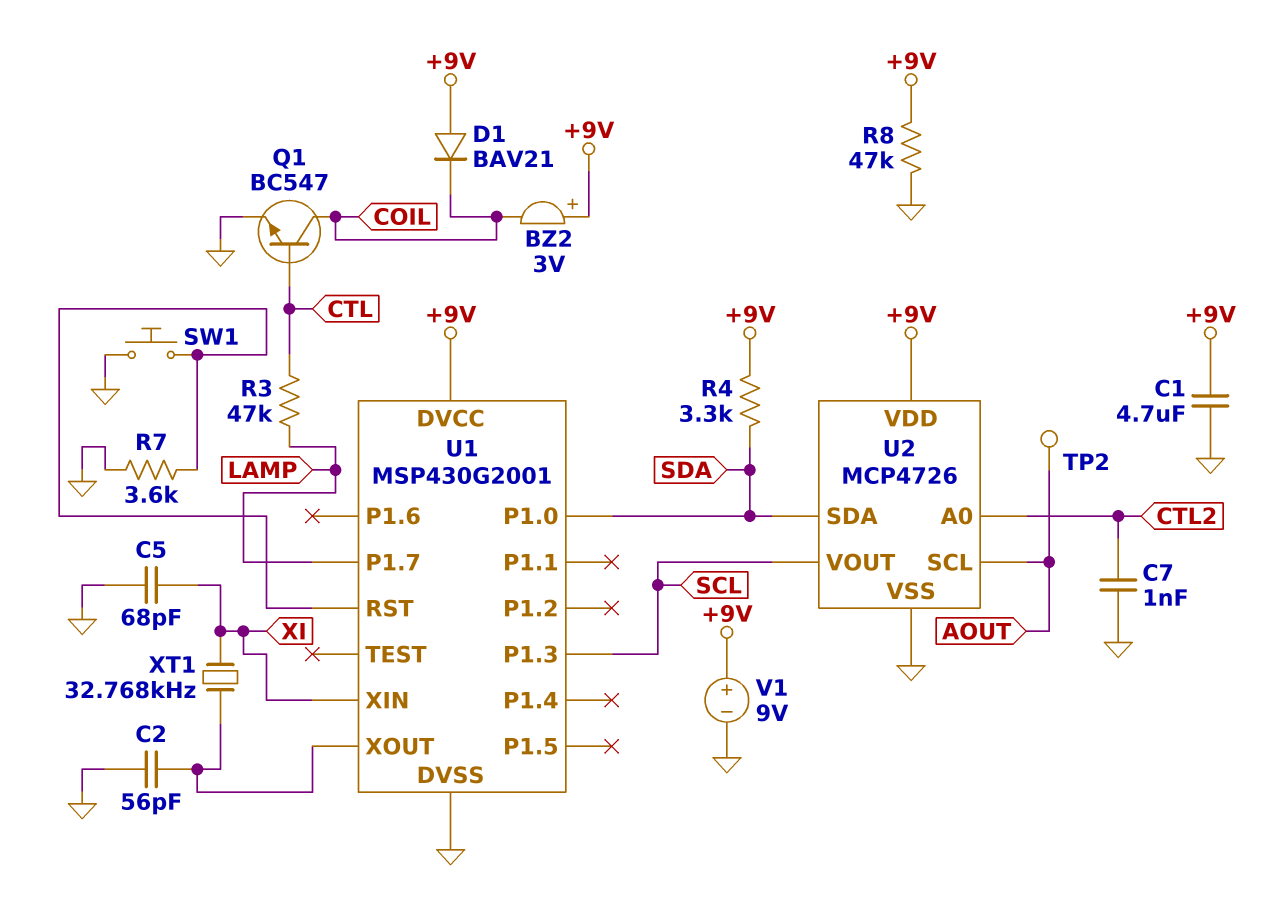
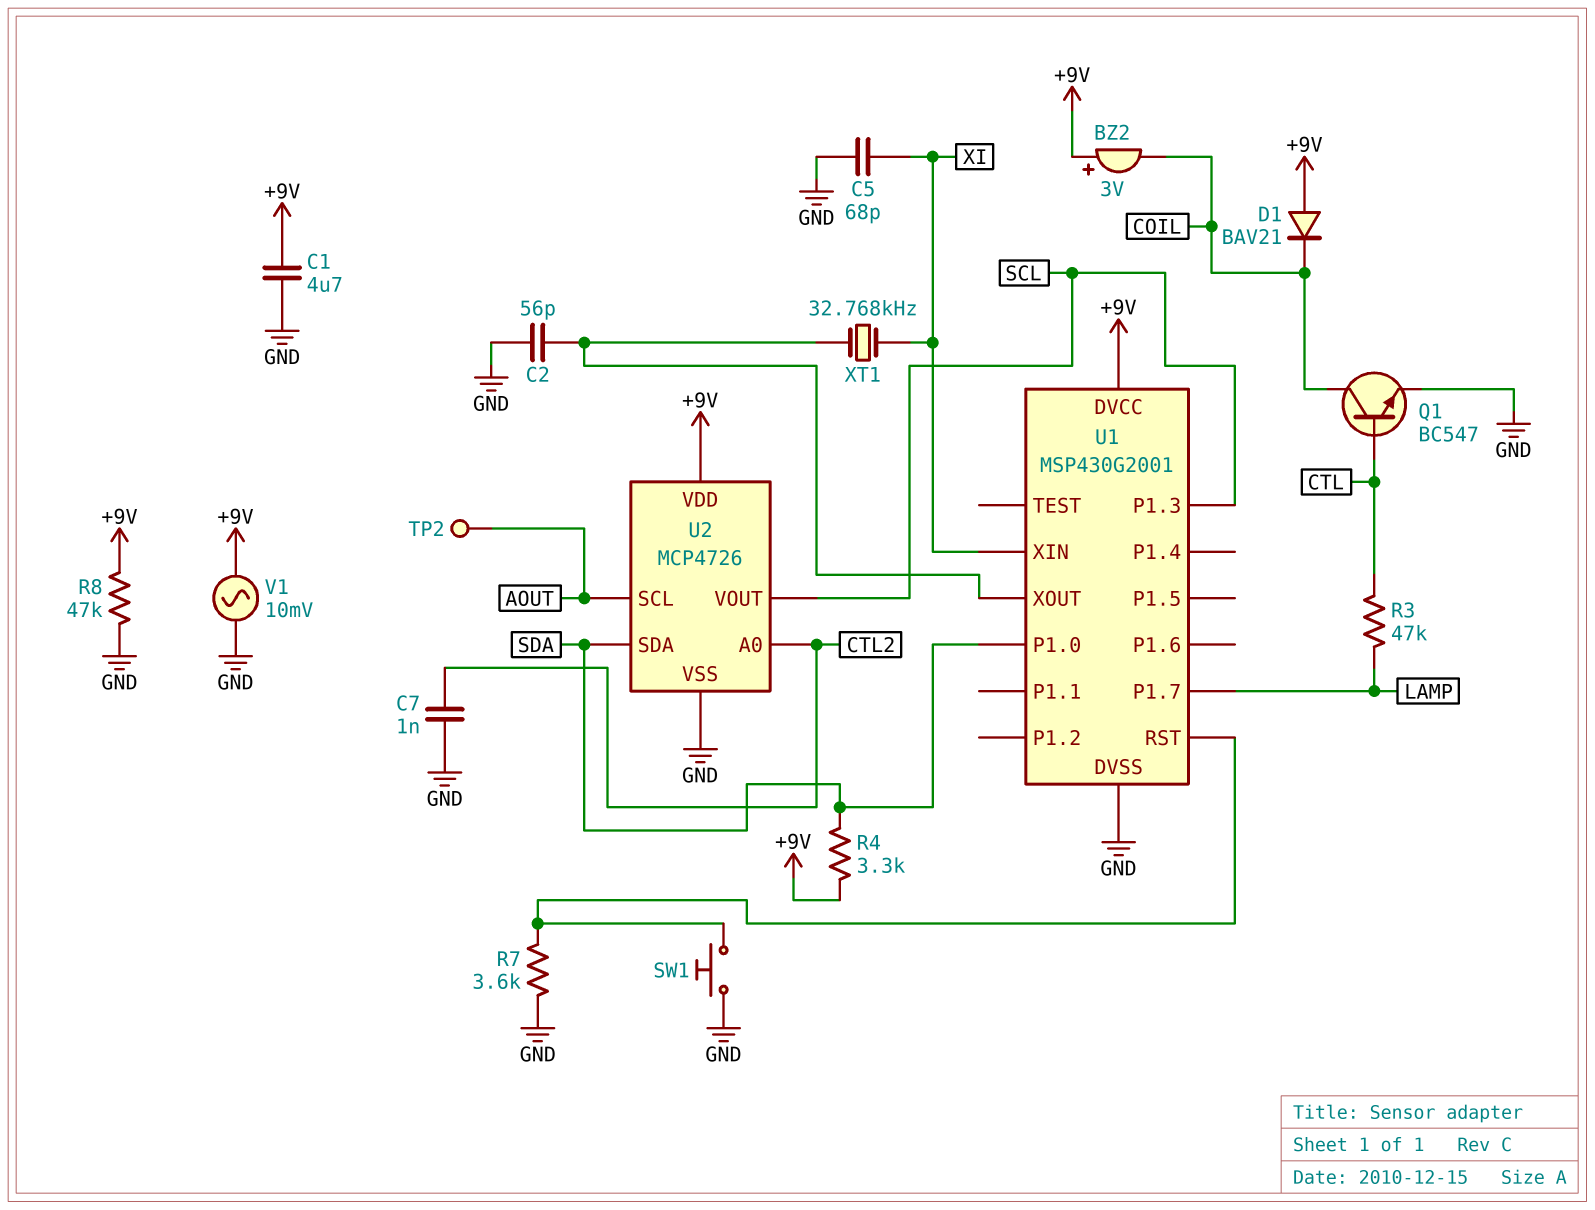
V1: 9V (plus +9V, minus GND) -> AC 10mV (+9V, GND)

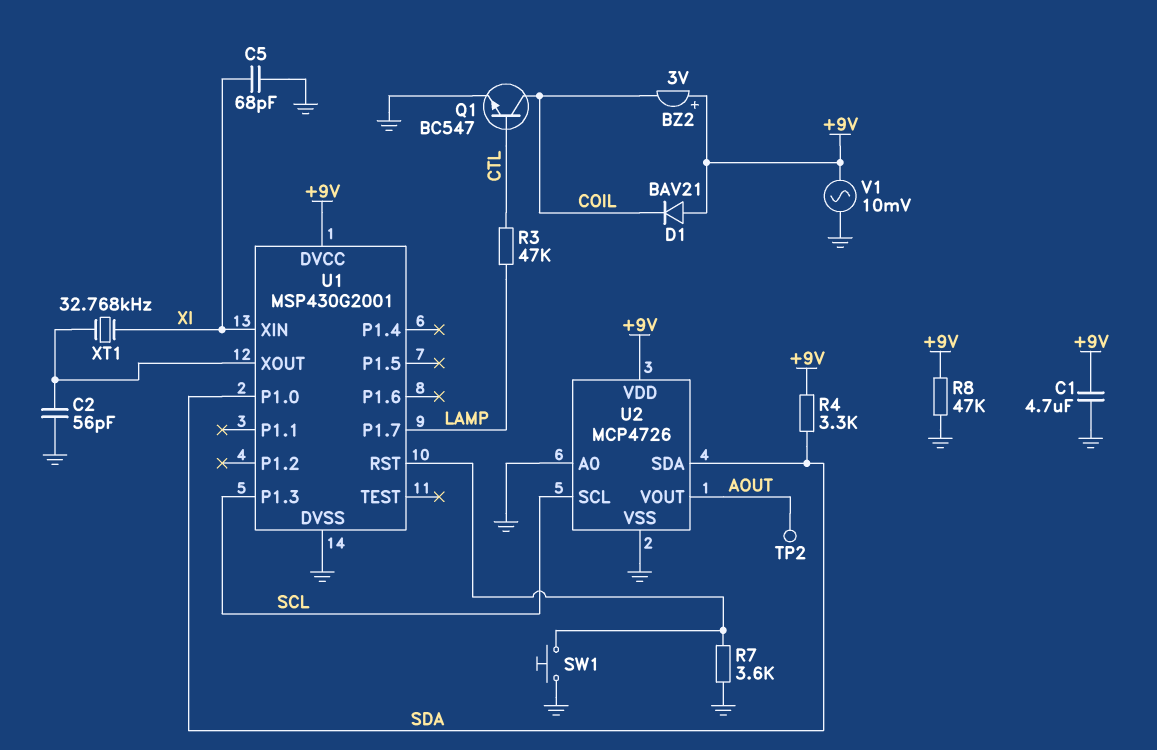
C7: 1nF (CTL2, GND) -> none
U2 pin A0: CTL2 -> GND
U2 pin SCL: AOUT -> SCL
U2 pin VOUT: SCL -> AOUT

